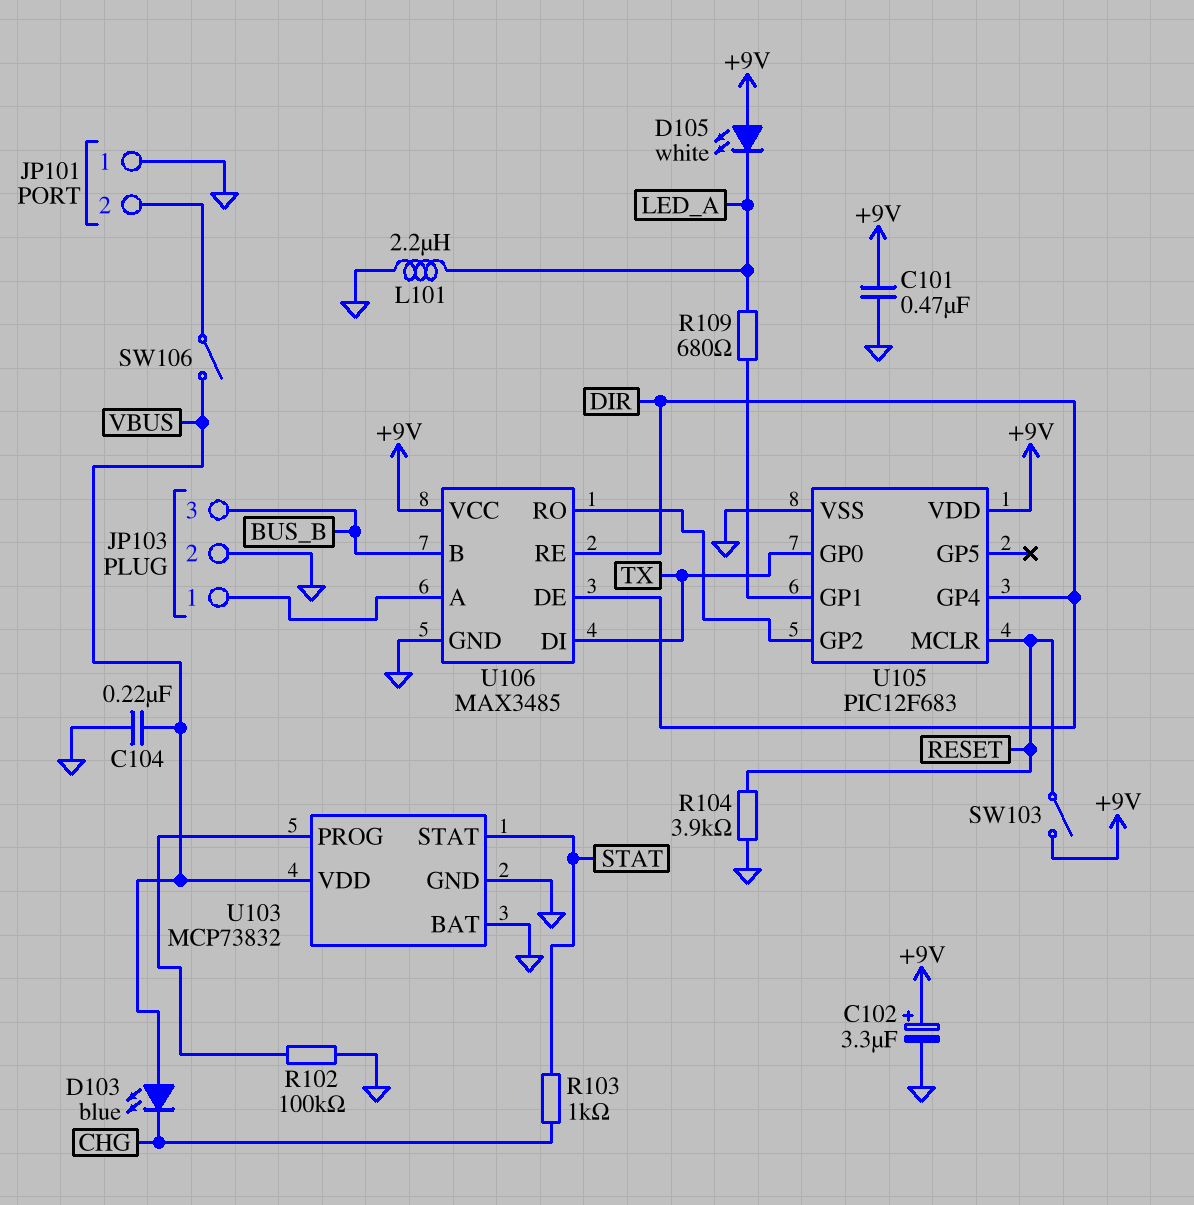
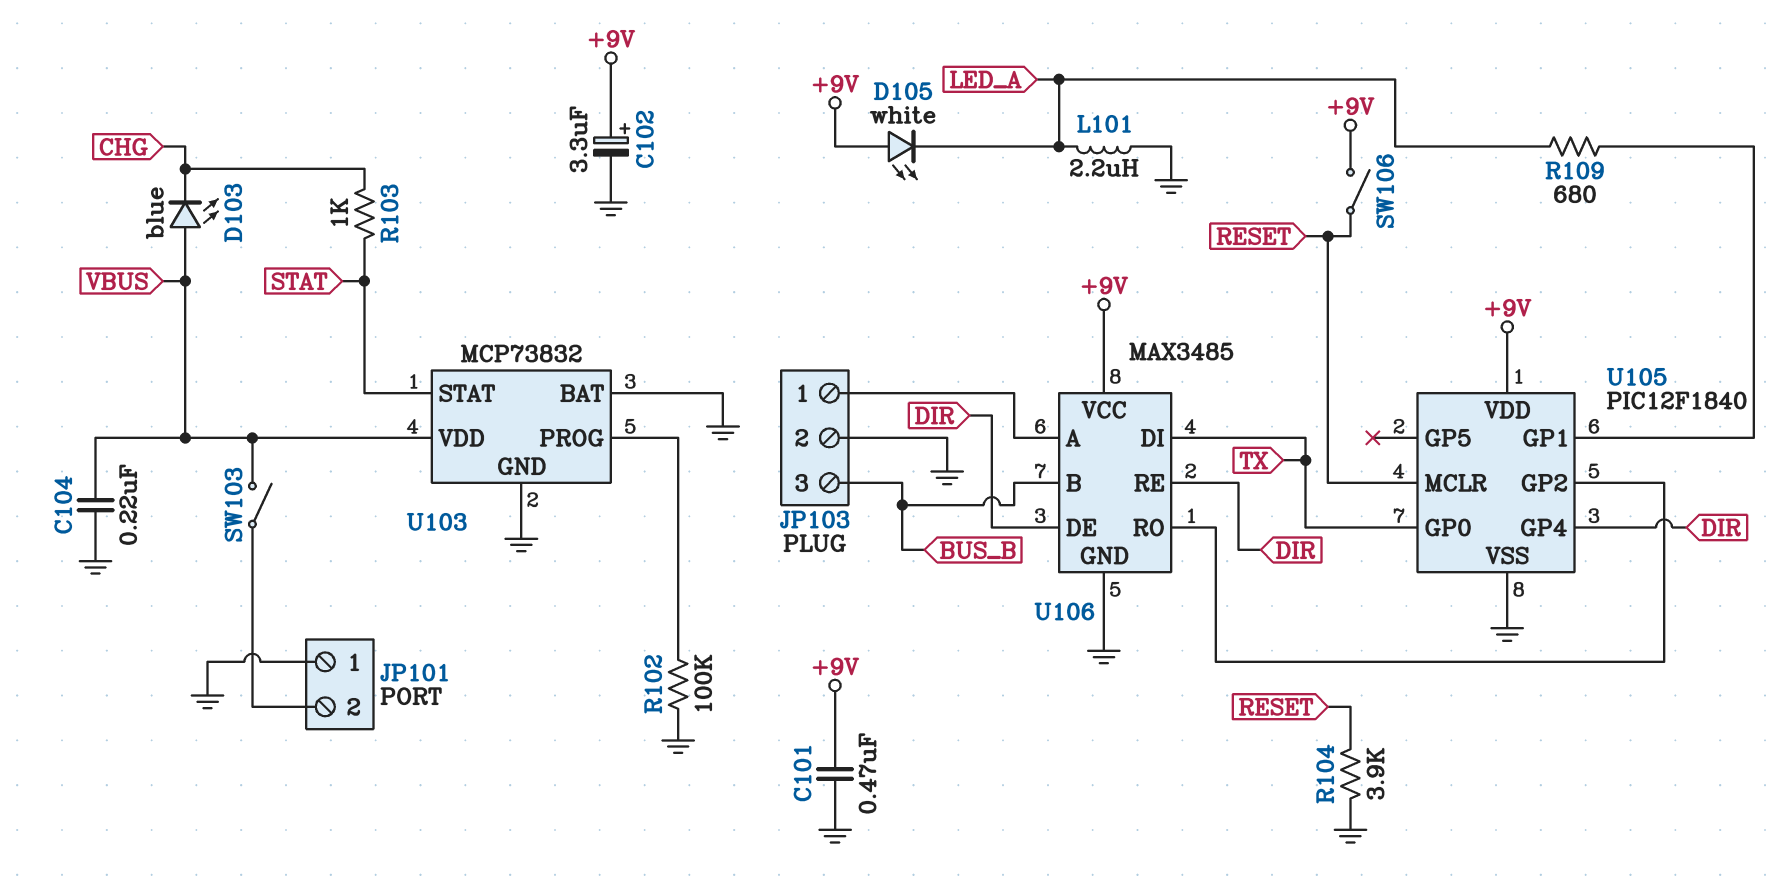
SW103: switch (+9V, RESET) -> switch (JP101/2, VBUS)
SW106: switch (JP101/2, VBUS) -> switch (+9V, RESET)
U105: PIC12F683 -> PIC12F1840

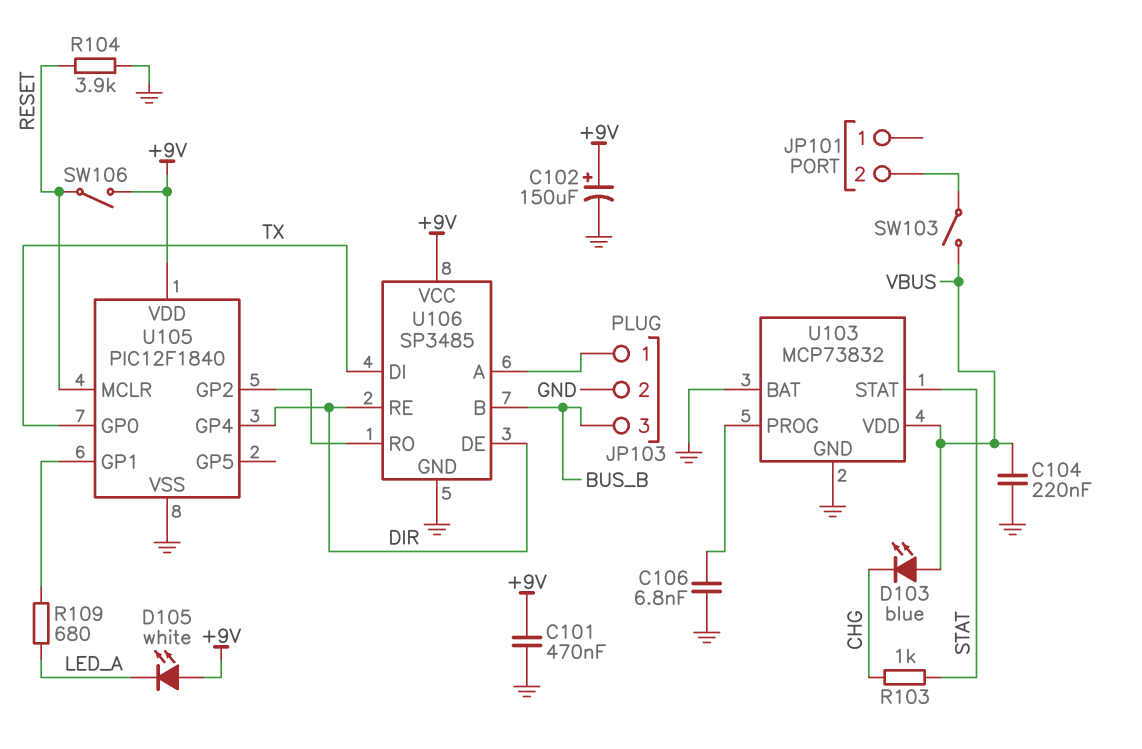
C102: 3.3uF (plus +9V, minus GND) -> 150uF (plus +9V, minus GND)
C106: none -> 6.8nF (GND, U103/PROG)
JP101 pin 1: GND -> none
L101: 2.2uH (GND, LED_A) -> none
R102: 100k (GND, U103/PROG) -> none
U106: MAX3485 -> SP3485

